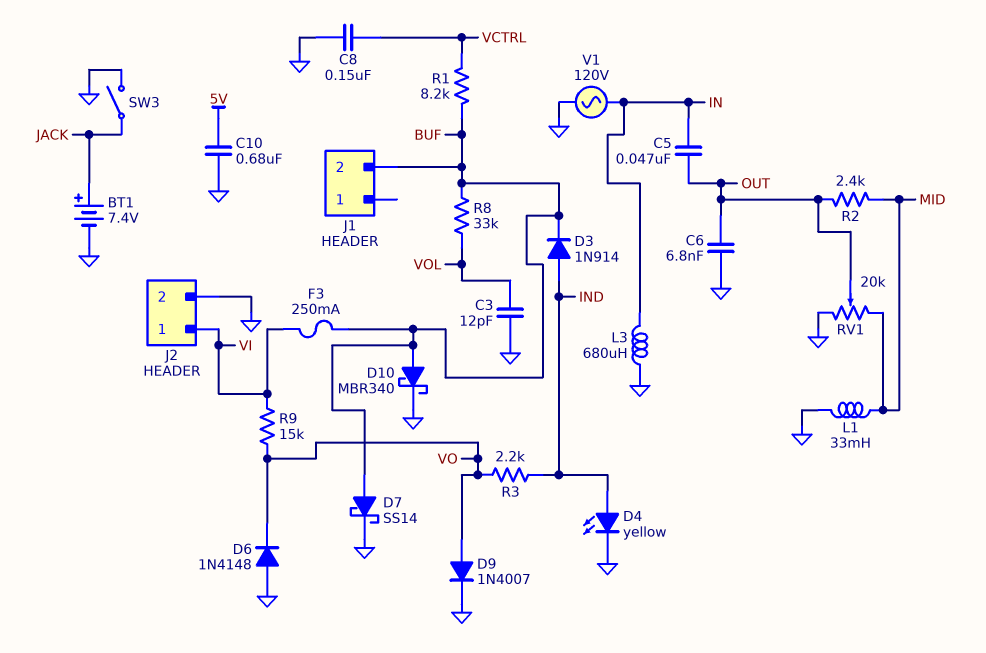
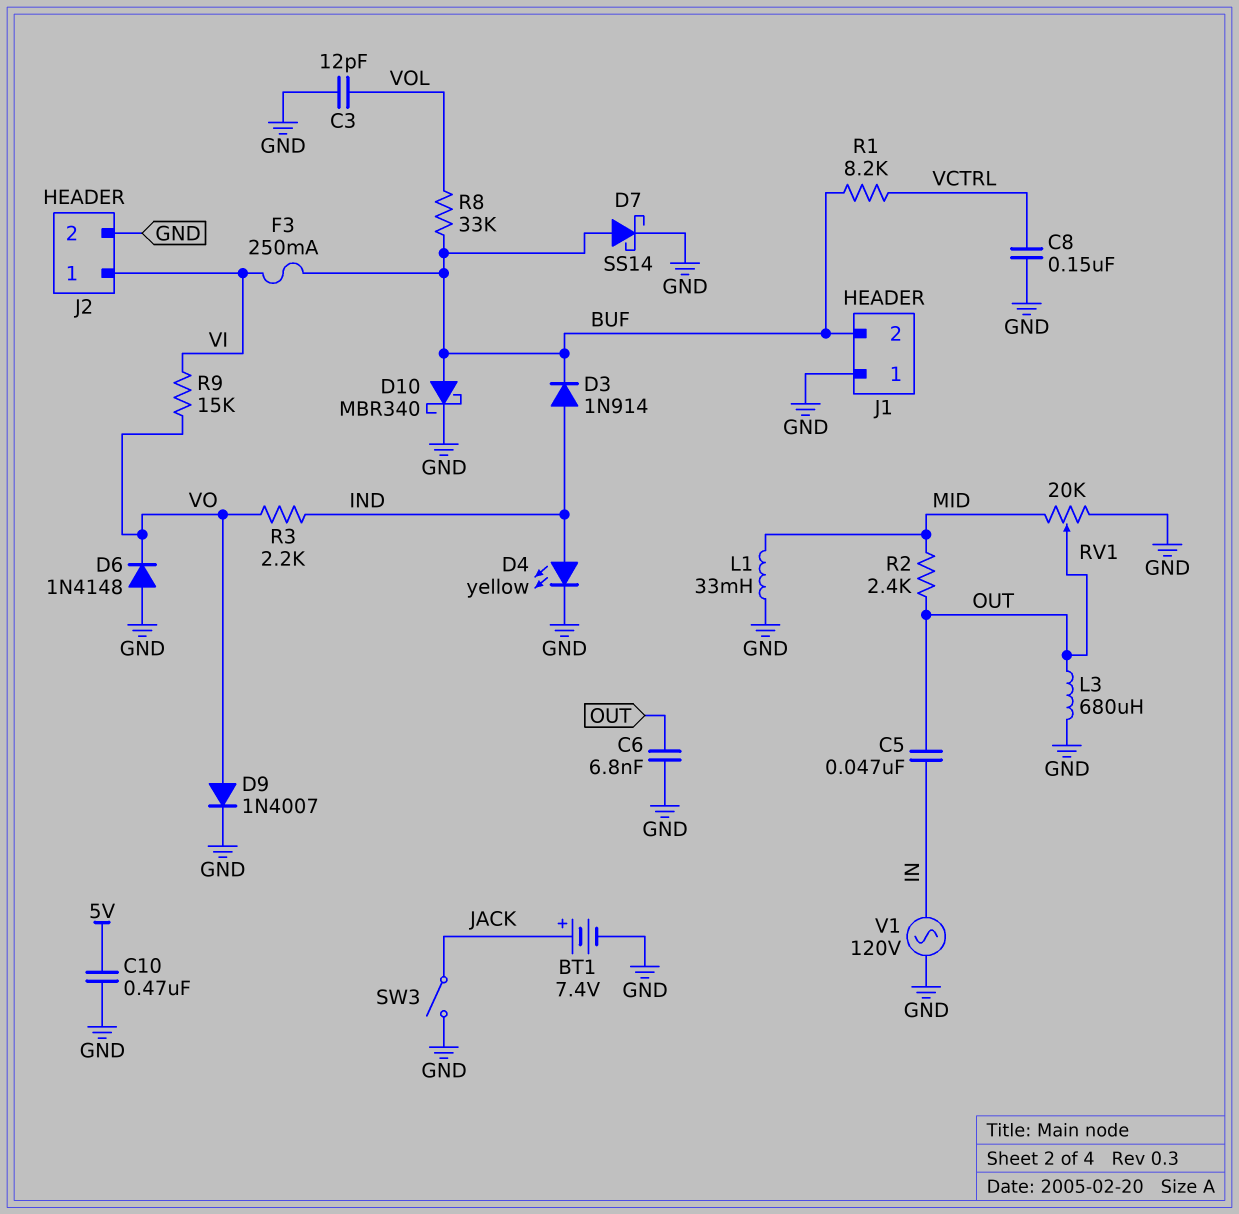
C10: 680nF (5V, GND) -> 470nF (5V, GND)
J1 pin 1: none -> GND
L3: 680uH (GND, IN) -> 680uH (GND, OUT)

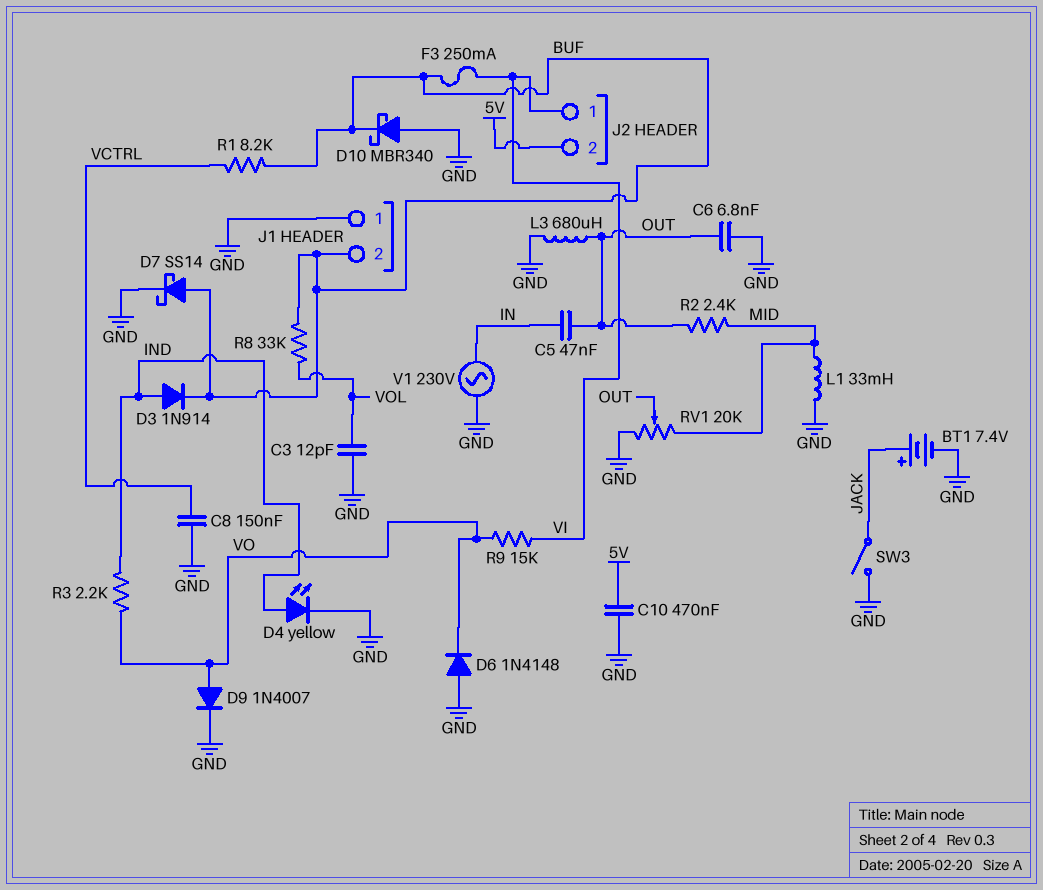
D10: schottky MBR340 (A BUF, K GND) -> schottky MBR340 (A GND, K BUF)
J2 pin 2: GND -> 5V
V1: AC 120V (GND, IN) -> AC 230V (GND, IN)

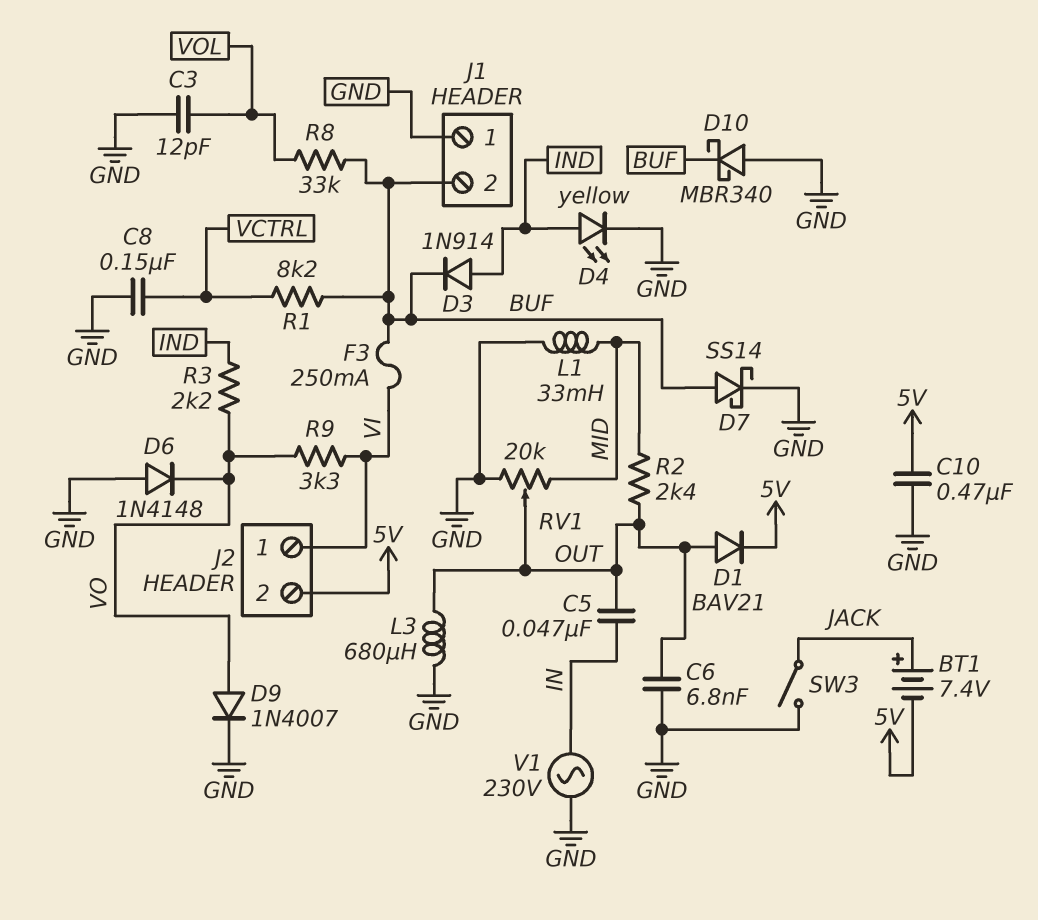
BT1: 7.4V (plus JACK, minus GND) -> 7.4V (plus JACK, minus 5V)
D1: none -> diode BAV21 (A OUT, K 5V)
R9: 15k (VI, VO) -> 3.3k (VI, VO)

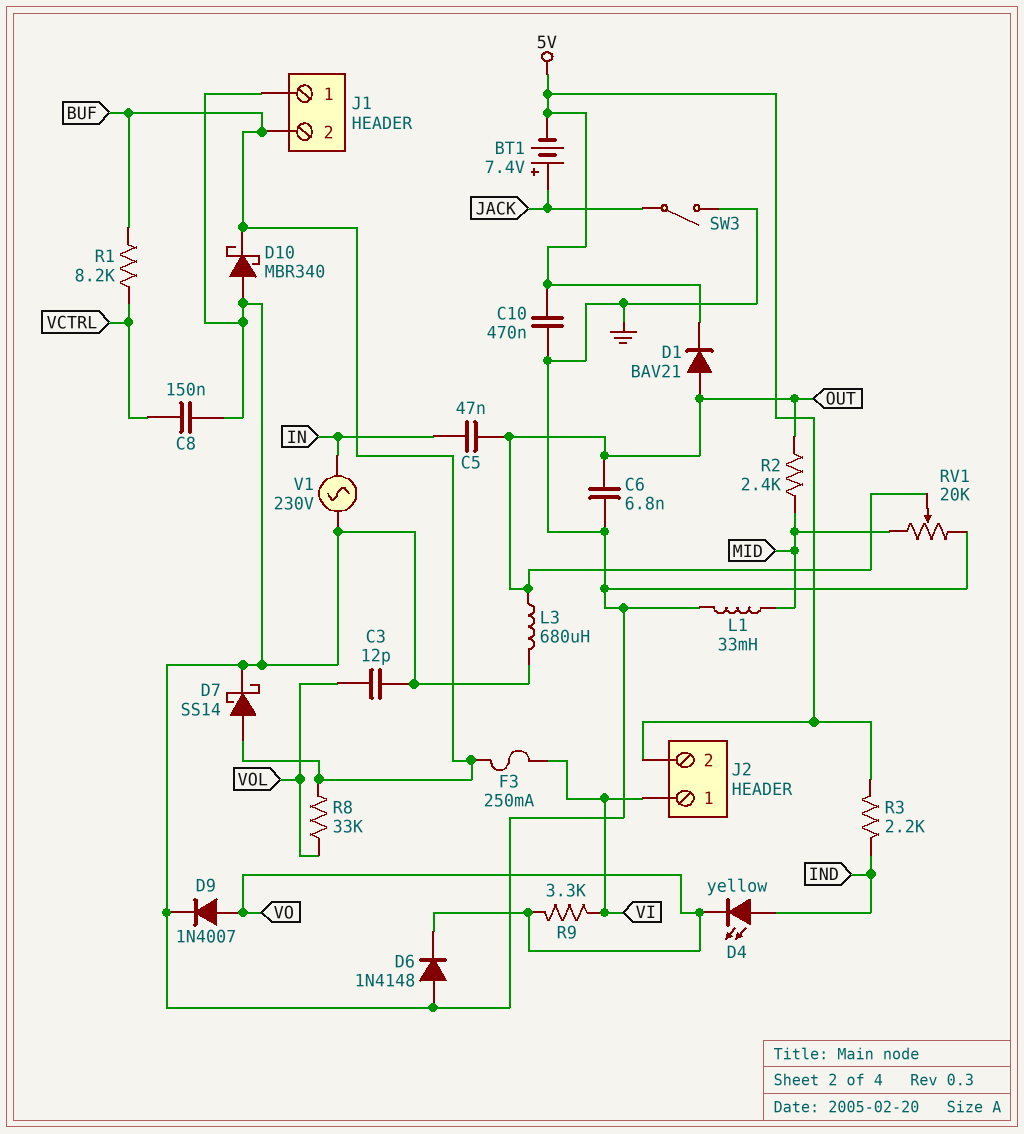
D3: diode 1N914 (A IND, K BUF) -> none
D4: LED yellow (A IND, K GND) -> LED yellow (A IND, K VO)
R3: 2.2k (IND, VO) -> 2.2k (5V, IND)

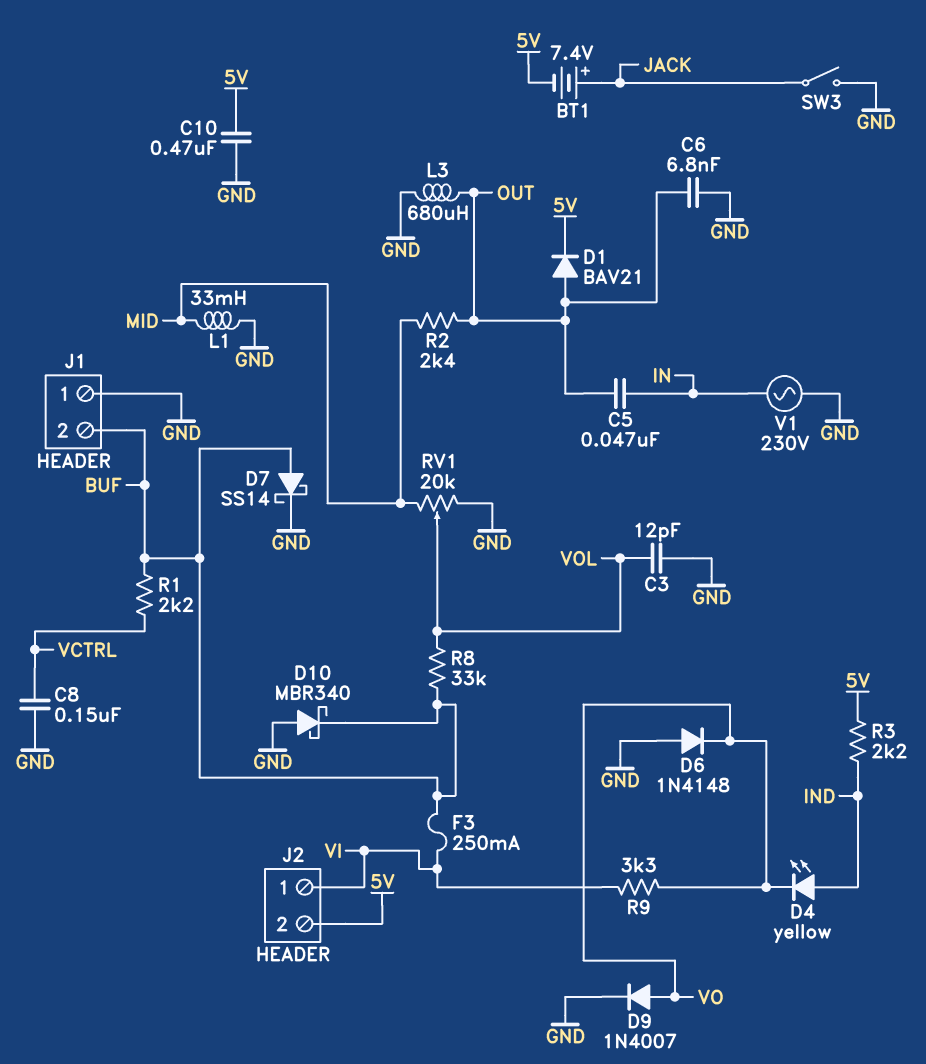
R1: 8.2k (BUF, VCTRL) -> 2.2k (BUF, VCTRL)
RV1: 20k (GND, MID, wiper OUT) -> 20k (GND, MID, wiper VOL)

